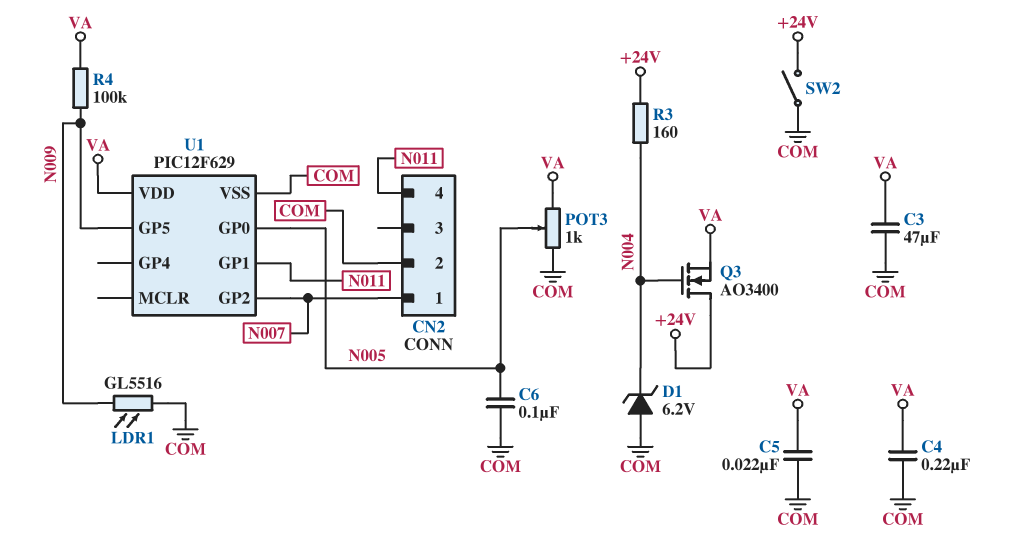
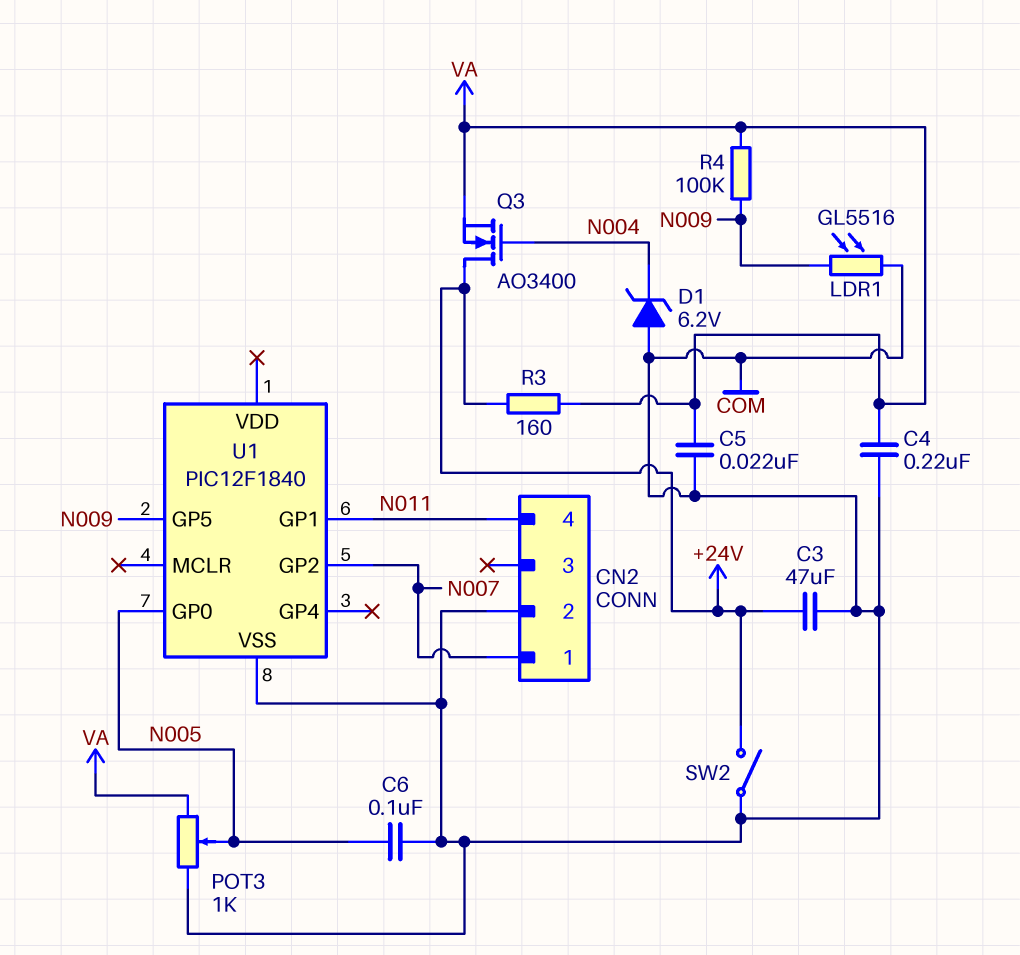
C3: 47uF (COM, VA) -> 47uF (+24V, COM)
R3: 160 (+24V, N004) -> 160 (+24V, VA)
U1: PIC12F629 -> PIC12F1840
U1 pin VDD: VA -> none

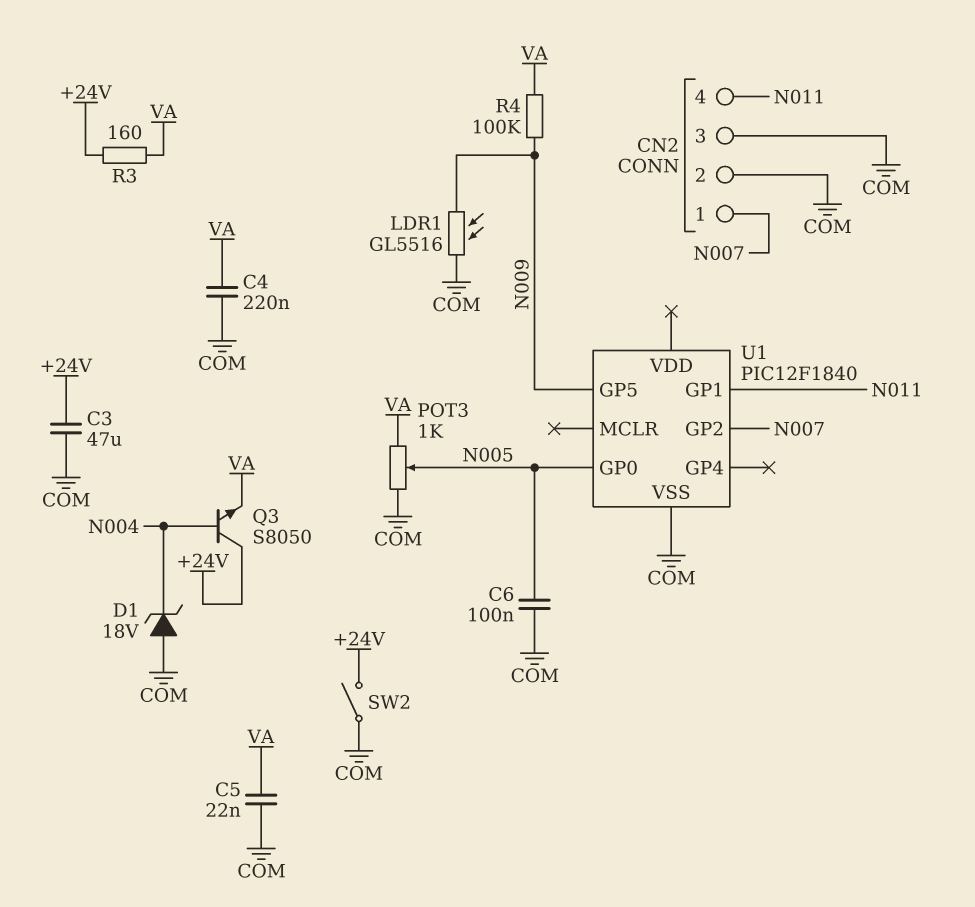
CN2 pin 3: none -> COM
D1: zener 6.2V (A COM, K N004) -> zener 18V (A COM, K N004)
Q3: NMOS AO3400 (G N004, D +24V, S VA) -> NPN S8050 (B N004, C +24V, E VA)

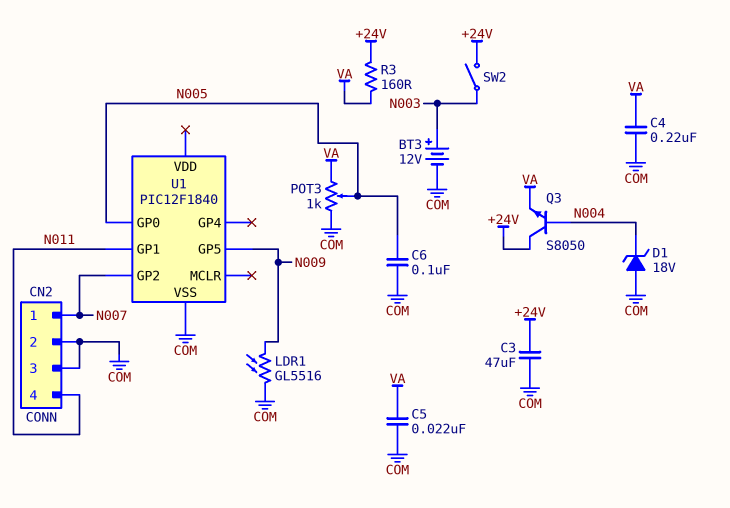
BT3: none -> 12V (plus N003, minus COM)
R4: 100k (N009, VA) -> none
SW2: switch (+24V, COM) -> switch (+24V, N003)

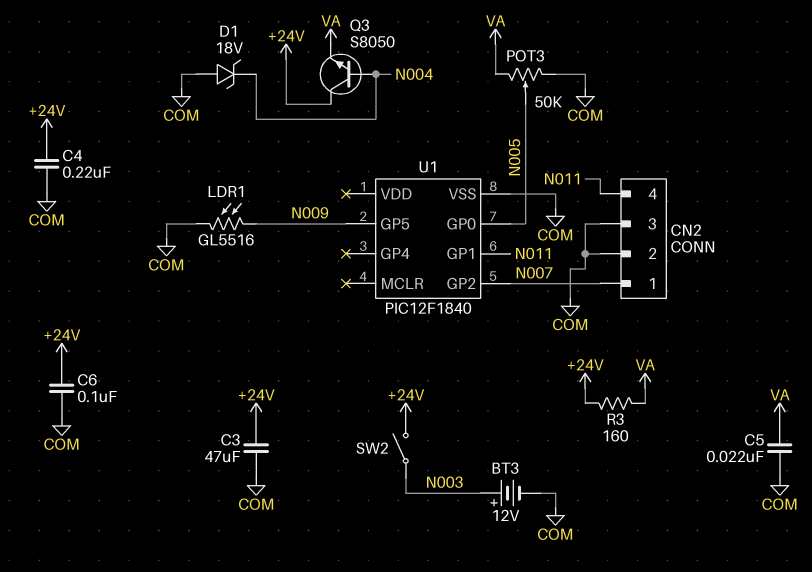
C4: 220nF (COM, VA) -> 220nF (+24V, COM)
C6: 100nF (COM, N005) -> 100nF (+24V, COM)
POT3: 1k (COM, VA, wiper N005) -> 50k (COM, VA, wiper N005)

